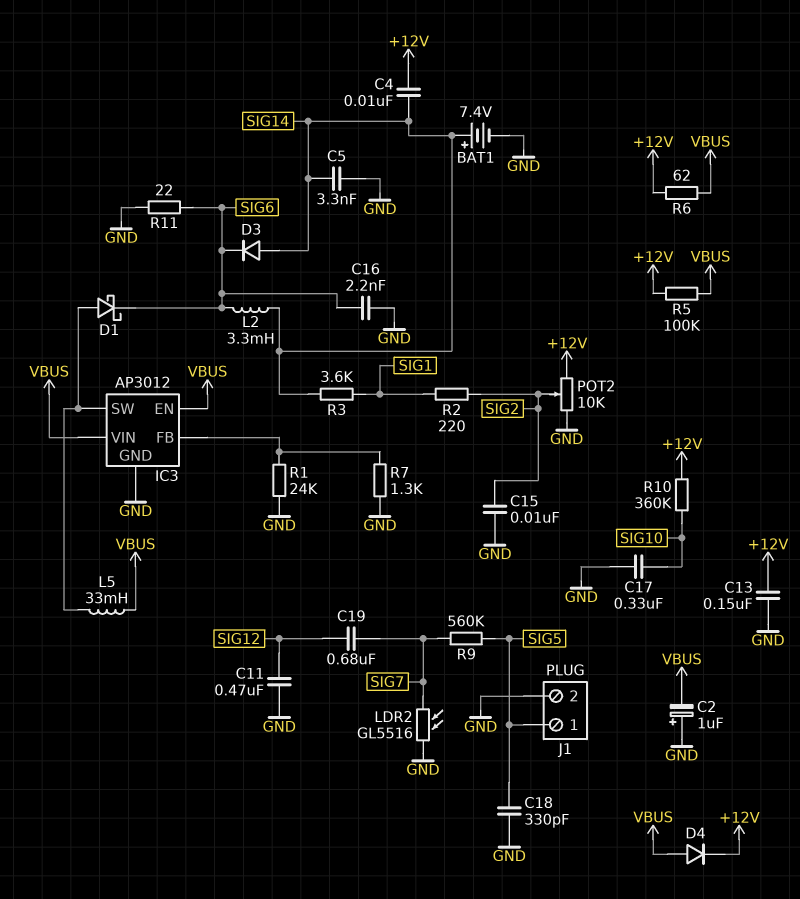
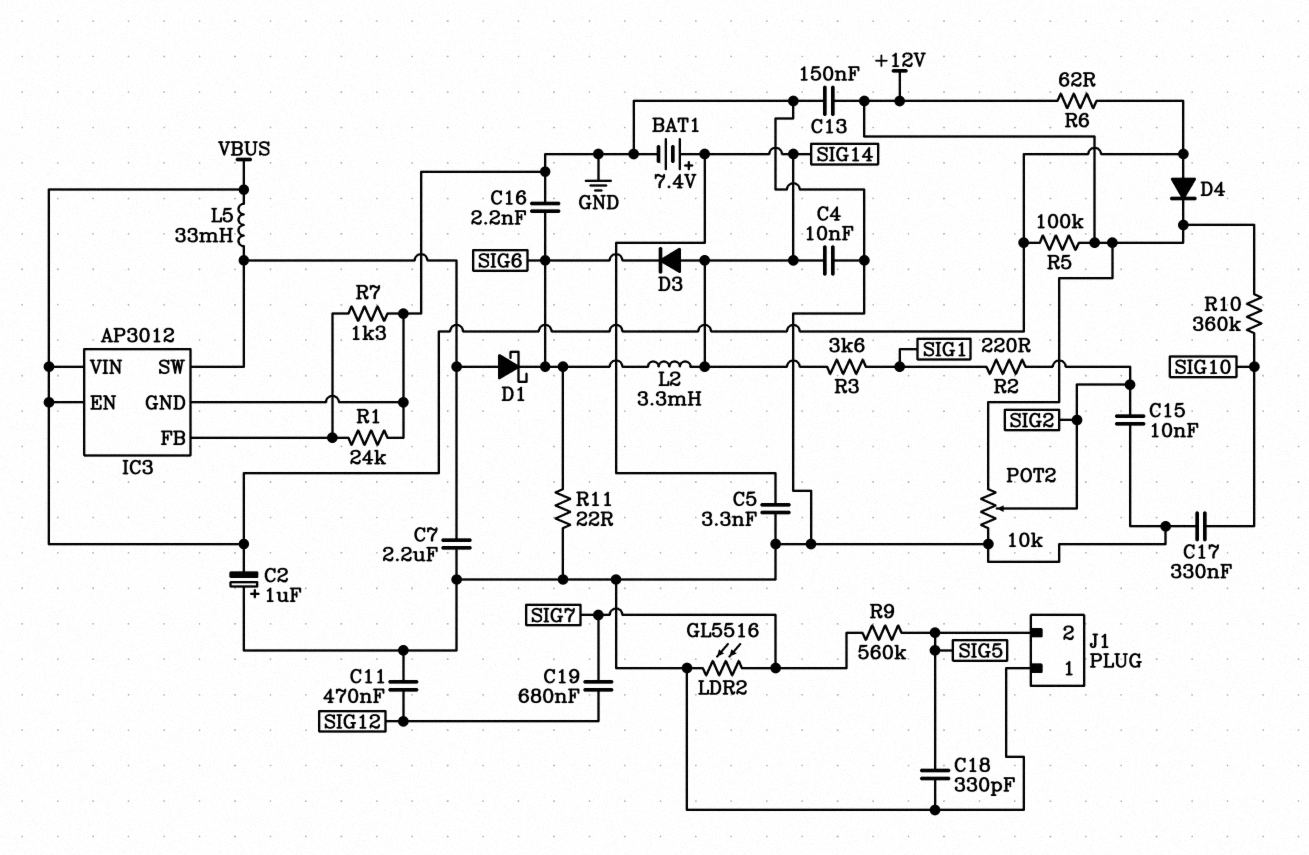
C4: 10nF (+12V, SIG14) -> 10nF (GND, SIG14)
C7: none -> 2.2uF (GND, IC3/SW)
J1 pin 1: SIG5 -> GND
J1 pin 2: GND -> SIG5

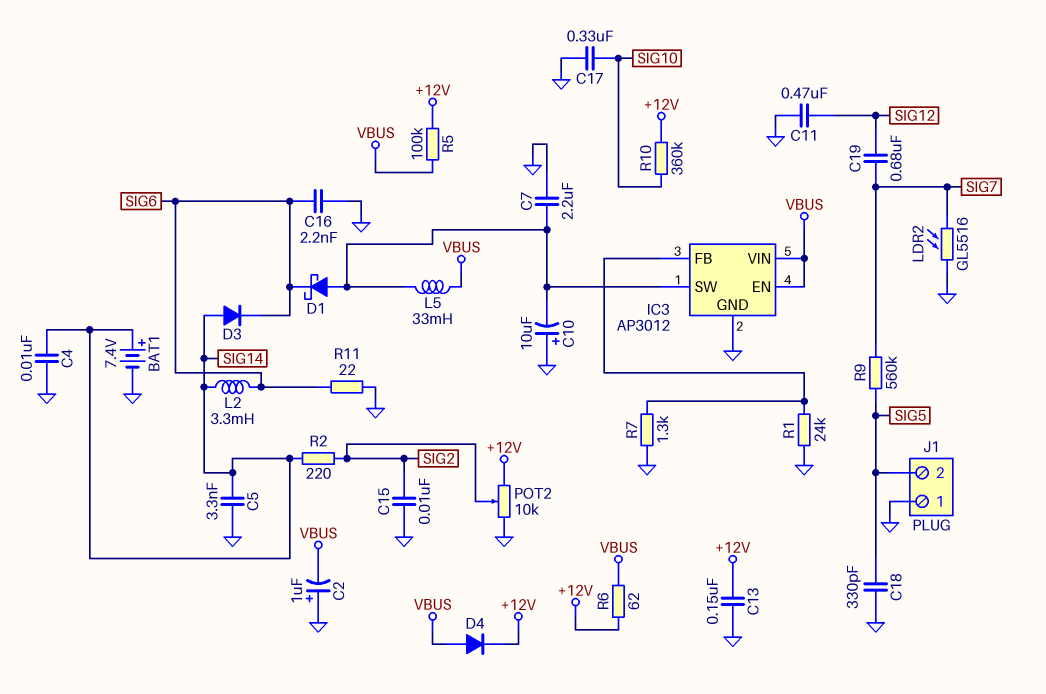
C10: none -> 10uF (plus GND, minus IC3/SW)
R2: 220 (SIG1, SIG2) -> 220 (SIG2, SIG14)
R3: 3.6k (SIG1, SIG14) -> none

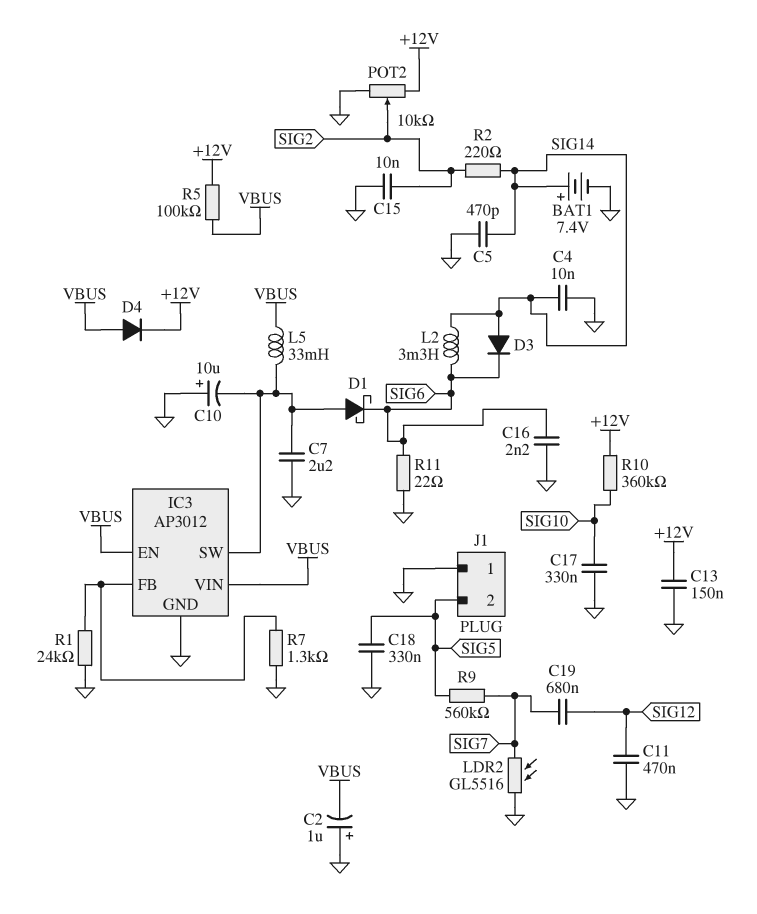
C5: 3.3nF (GND, SIG14) -> 470pF (GND, SIG14)
C18: 330pF (GND, SIG5) -> 330nF (GND, SIG5)
R6: 62 (+12V, VBUS) -> none

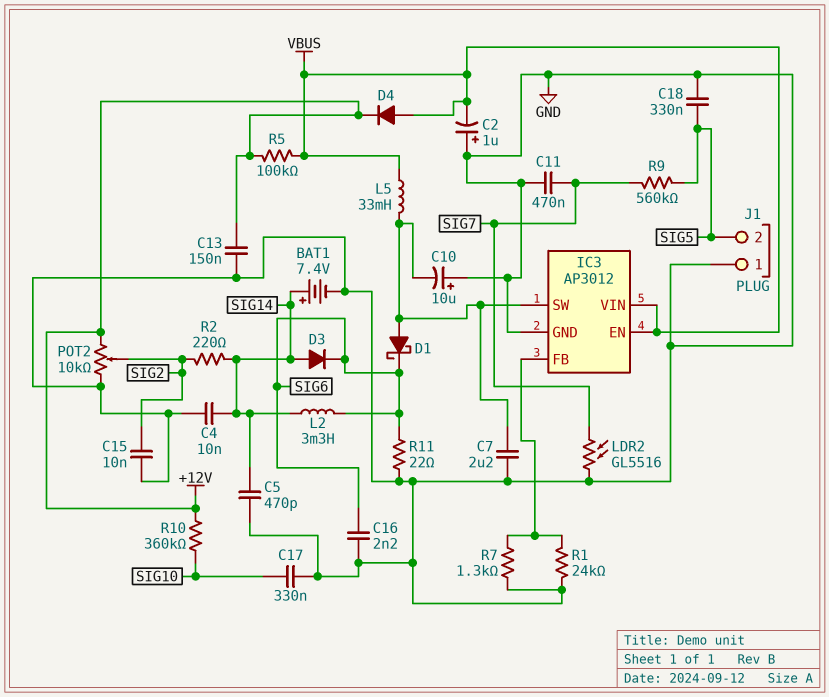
C11: 470nF (GND, SIG12) -> 470nF (GND, SIG7)
C19: 680nF (SIG7, SIG12) -> none

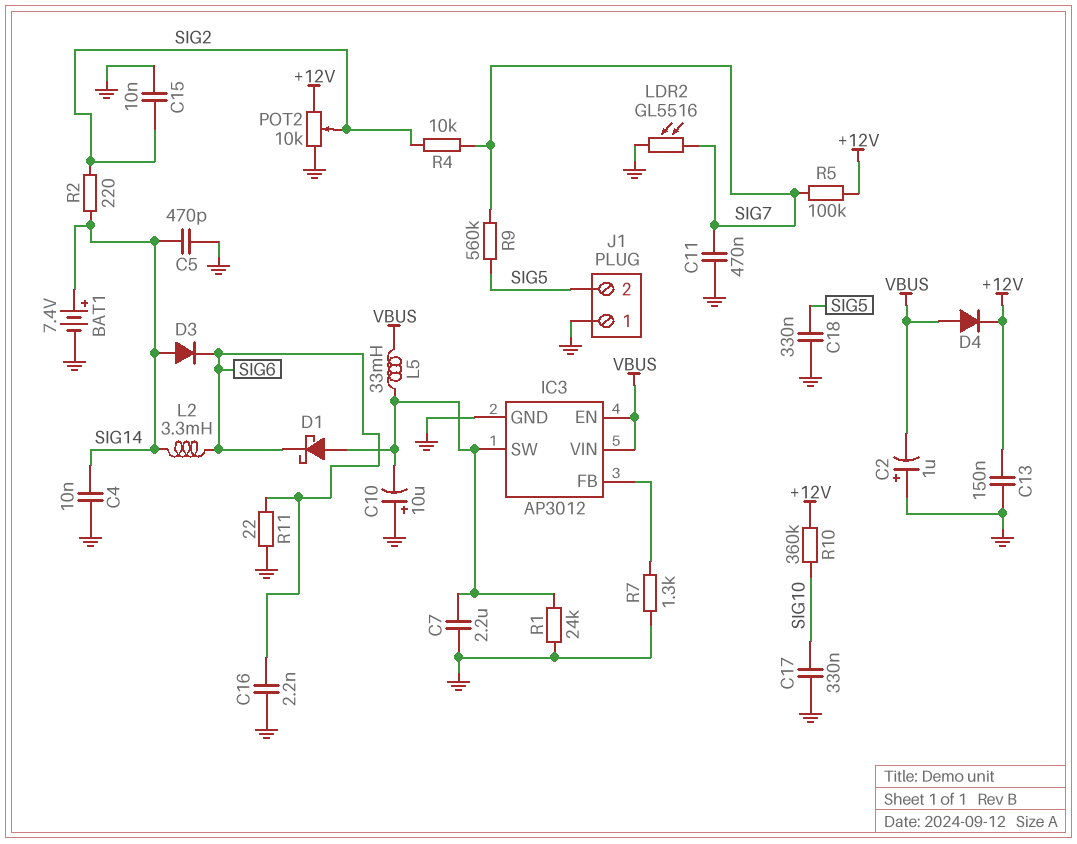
R1: 24k (GND, IC3/FB) -> 24k (GND, IC3/SW)
R4: none -> 10k (SIG2, SIG7)
R5: 100k (+12V, VBUS) -> 100k (+12V, SIG7)

